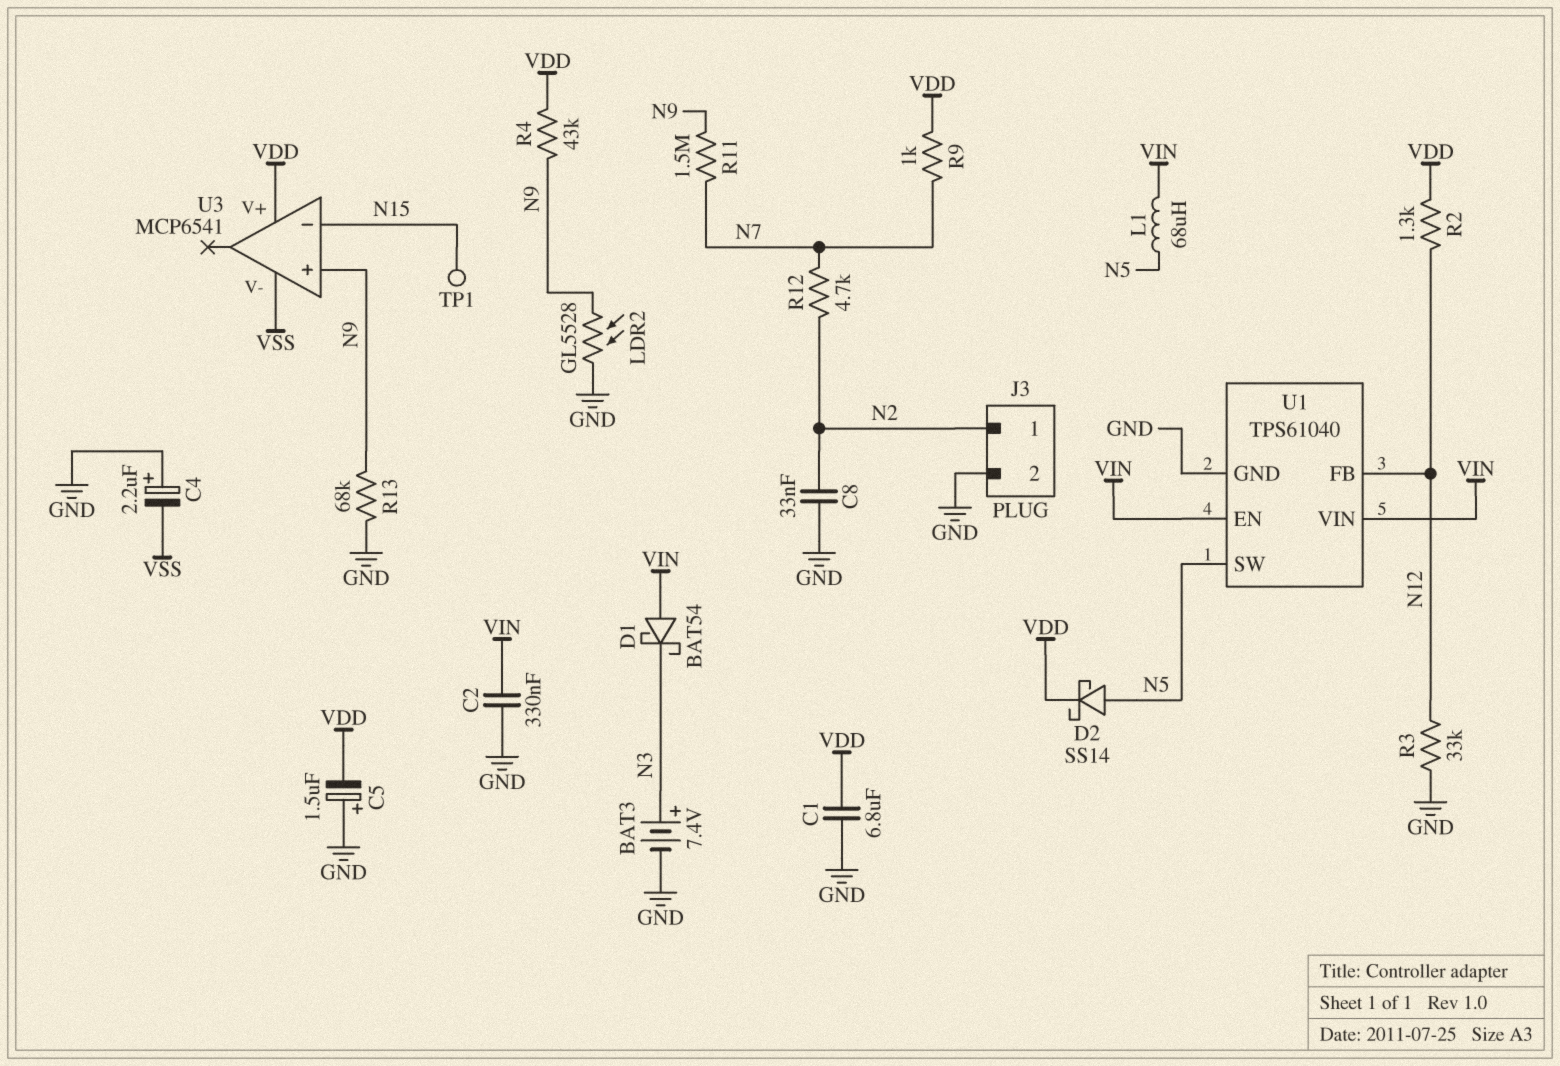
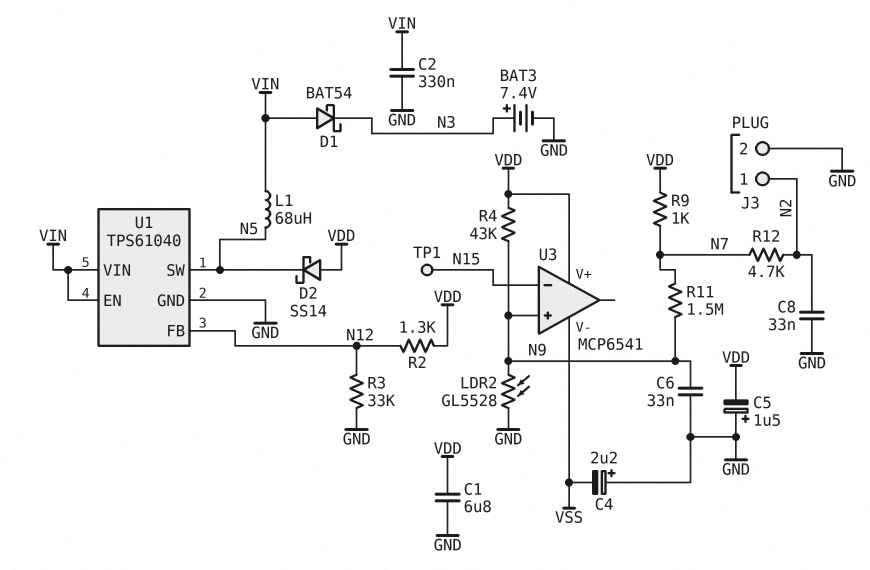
C6: none -> 33nF (GND, N9)
D2: schottky SS14 (A N5, K VDD) -> schottky SS14 (A VDD, K N5)
R13: 68k (GND, N9) -> none

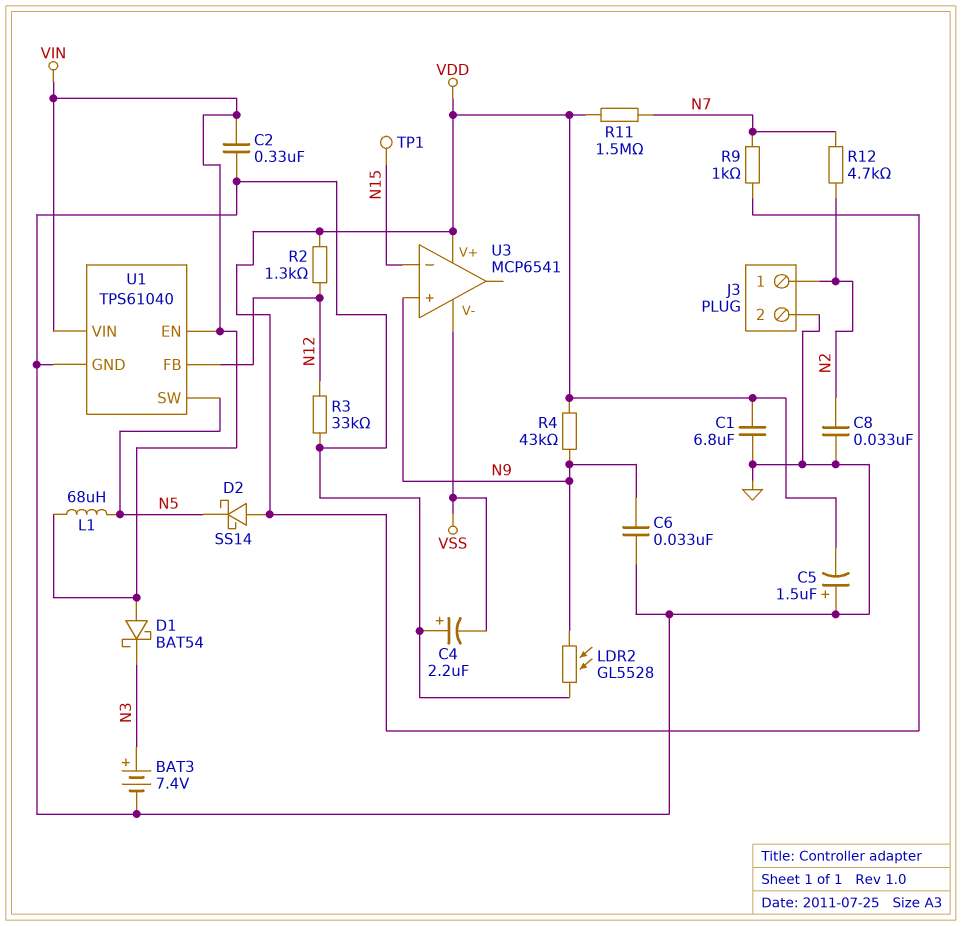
R11: 1.5M (N7, N9) -> 1.5M (N7, VDD)

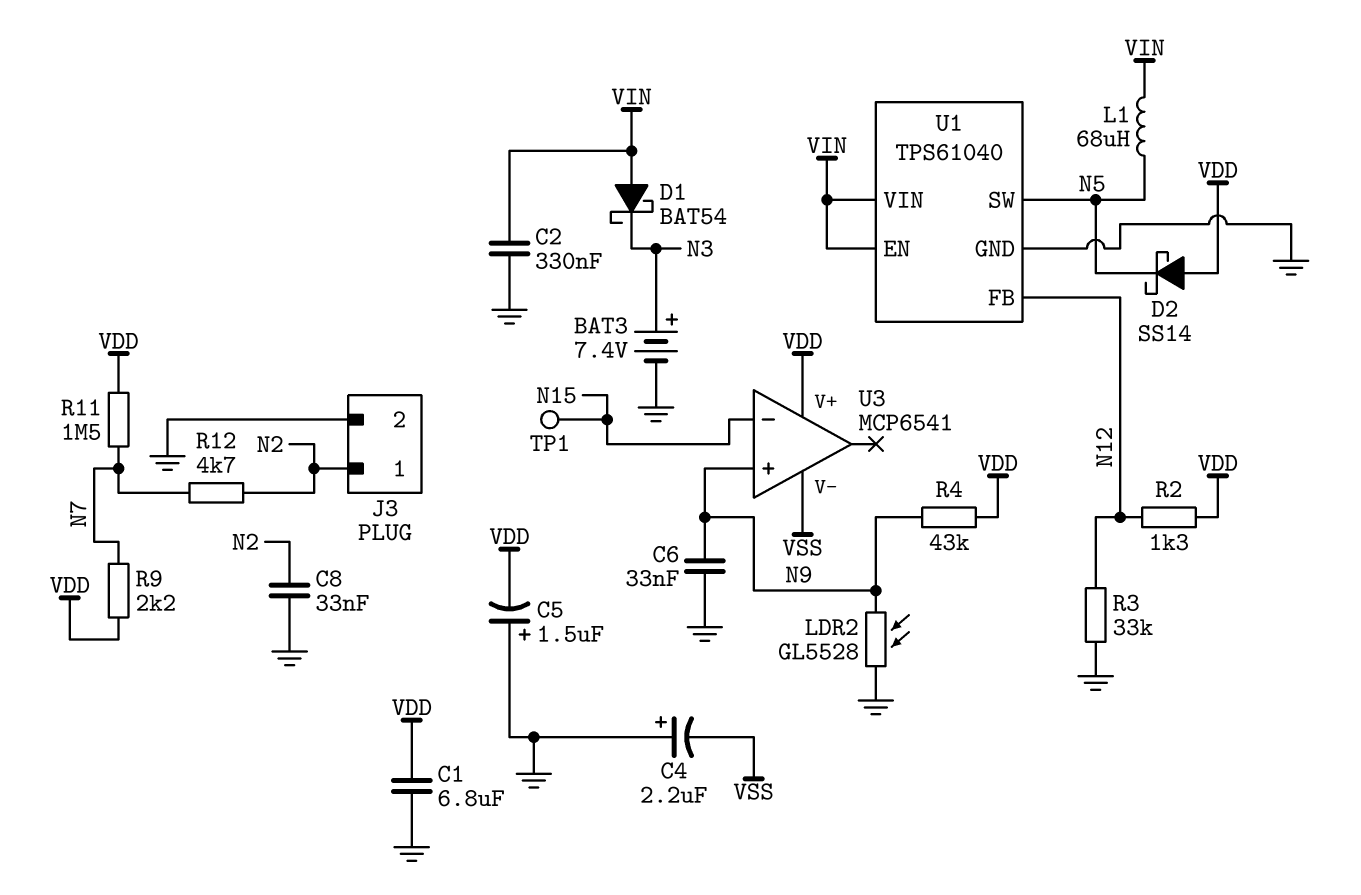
R9: 1k (N7, VDD) -> 2.2k (N7, VDD)

